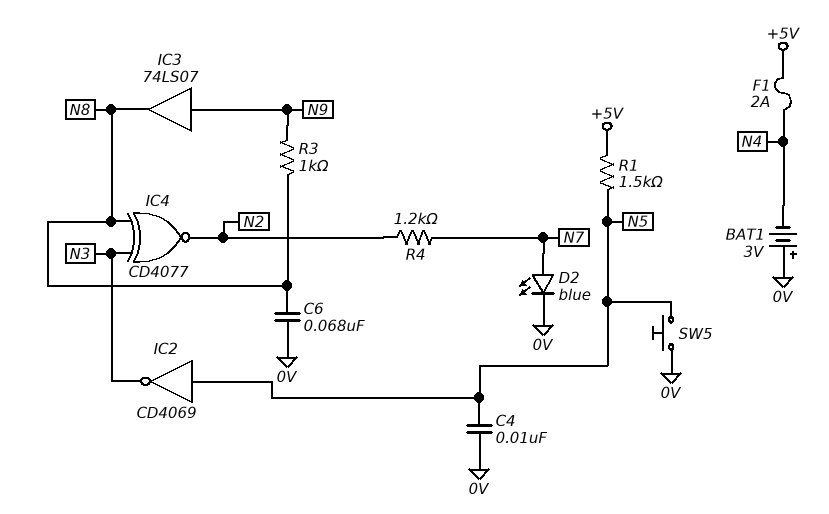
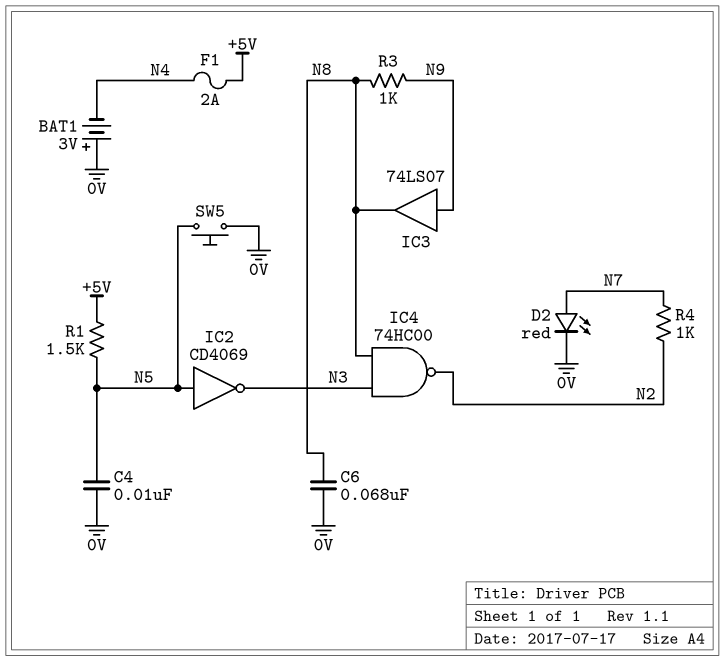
D2: LED blue (A N7, K 0V) -> LED red (A N7, K 0V)
IC4: XNOR CD4077 (in N3, in N8, out N2) -> NAND 74HC00 (in N3, in N8, out N2)
R4: 1.2k (N2, N7) -> 1k (N2, N7)

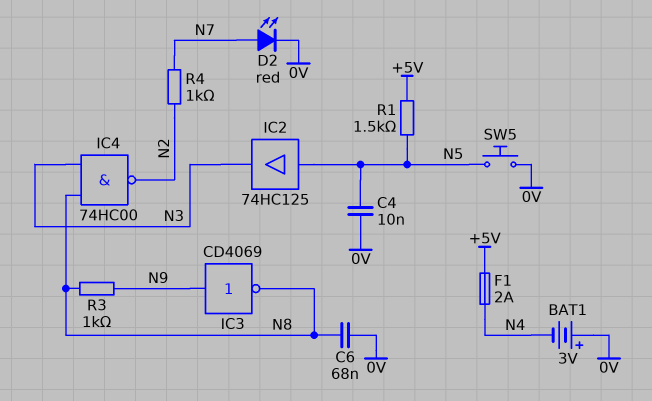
IC2: NOT CD4069 (in N5, out N3) -> buffer 74HC125 (in N5, out N3)
IC3: buffer 74LS07 (in N9, out N8) -> NOT CD4069 (in N9, out N8)

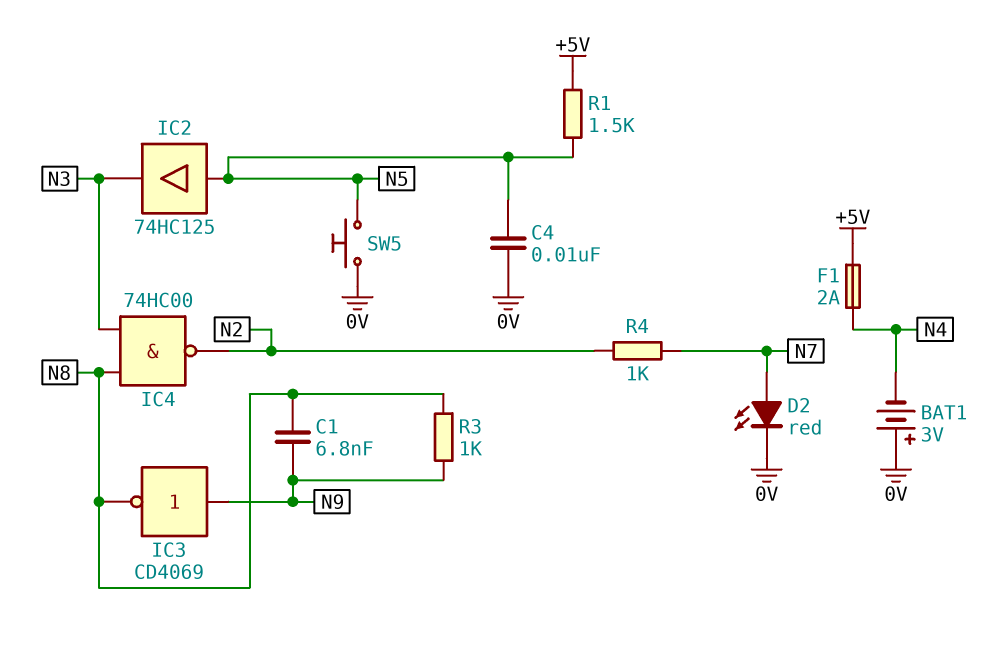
C1: none -> 6.8nF (N8, N9)
C6: 68nF (0V, N8) -> none

